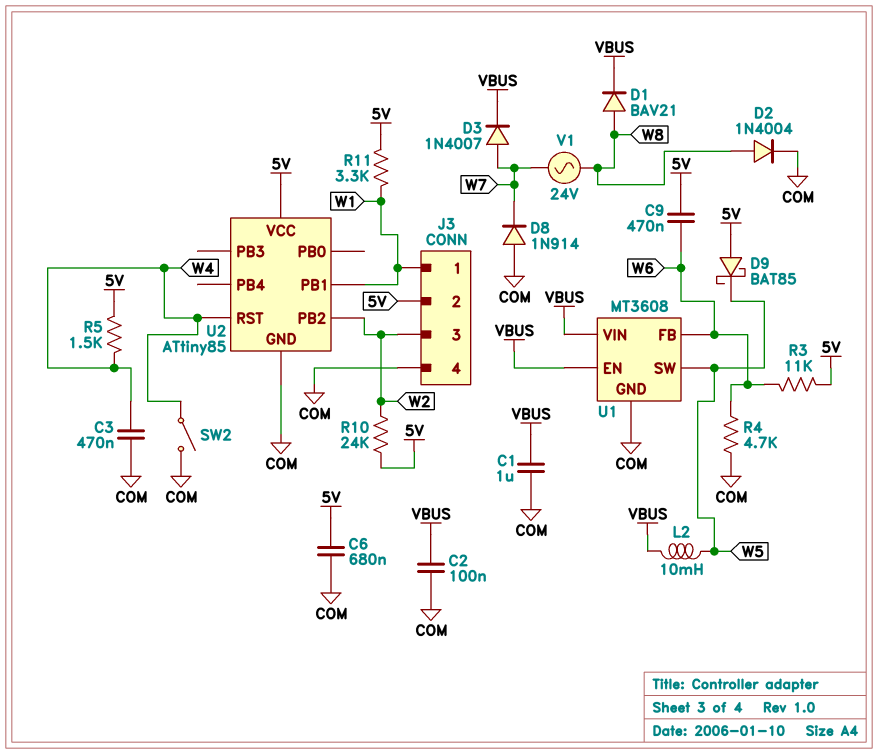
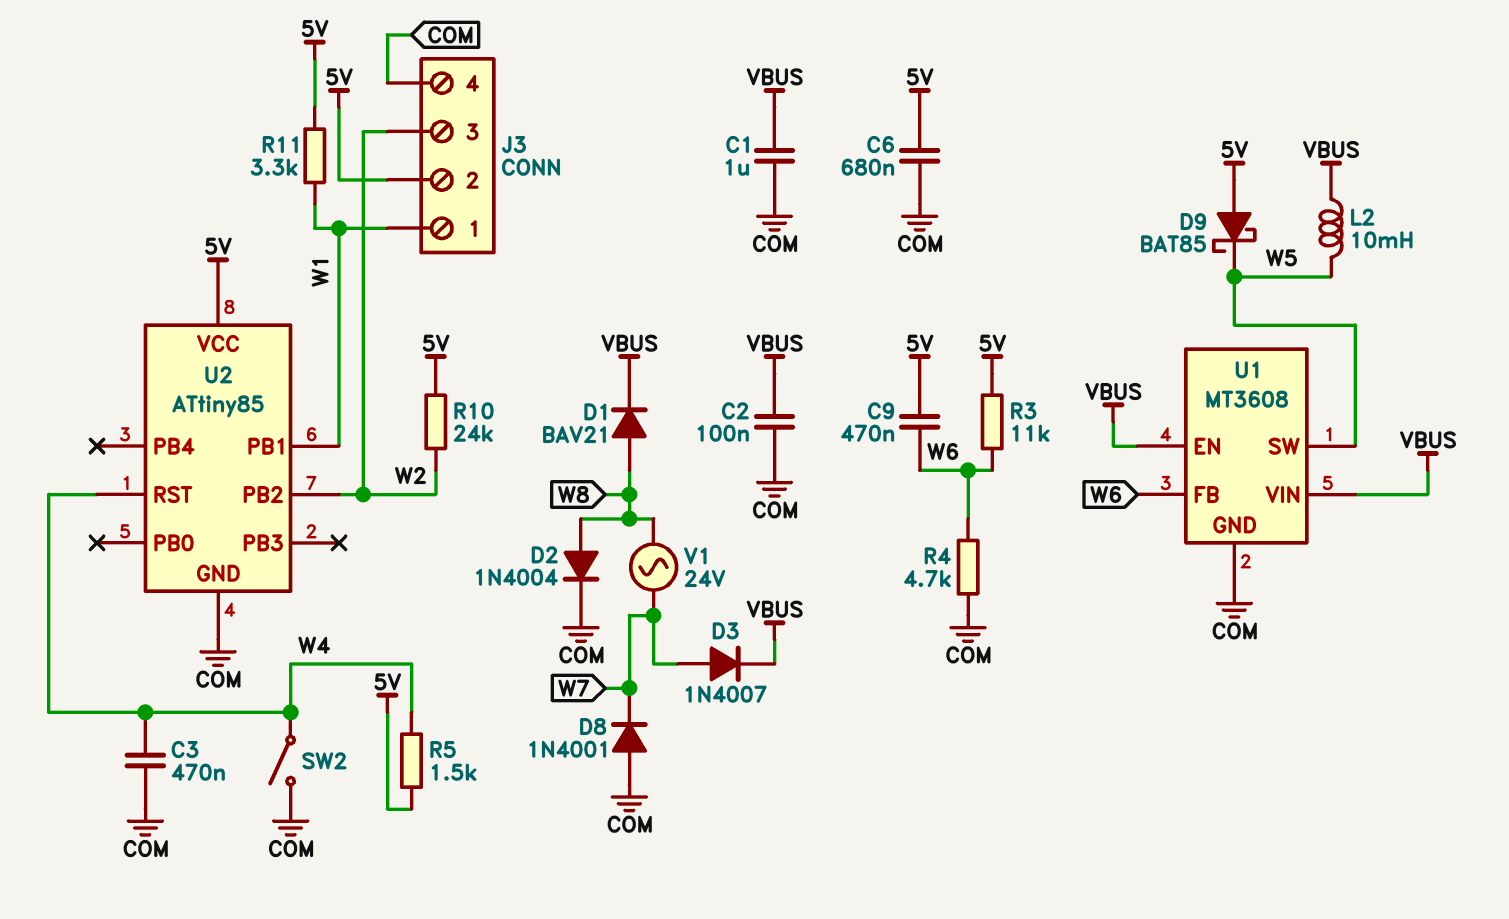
D8: diode 1N914 (A COM, K W7) -> diode 1N4001 (A COM, K W7)

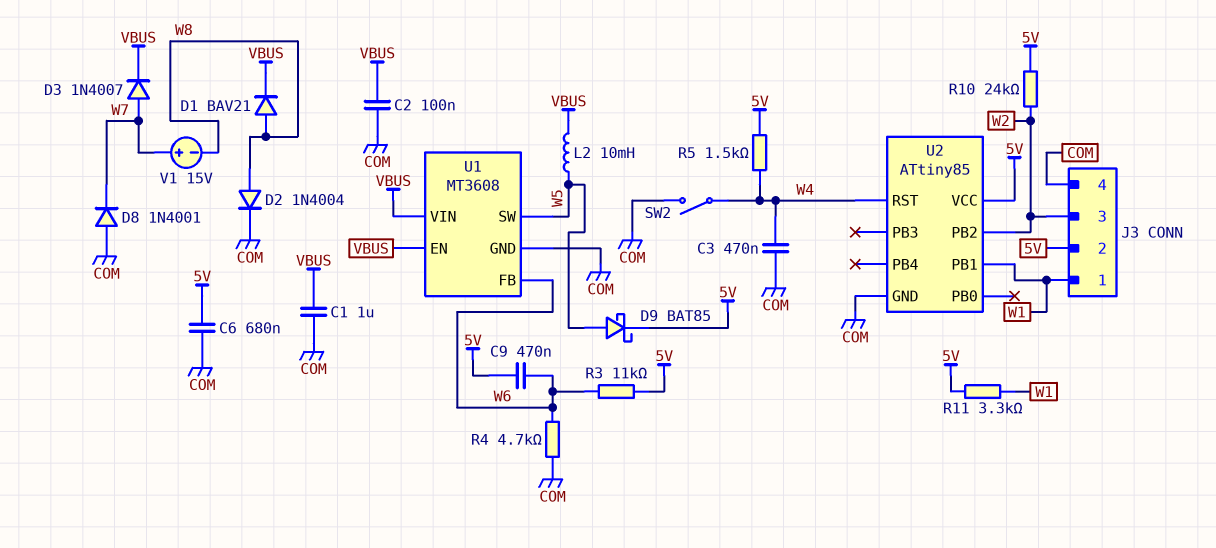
D9: schottky BAT85 (A 5V, K W5) -> schottky BAT85 (A W5, K 5V)
V1: AC 24V (W7, W8) -> 15V (plus W7, minus W8)

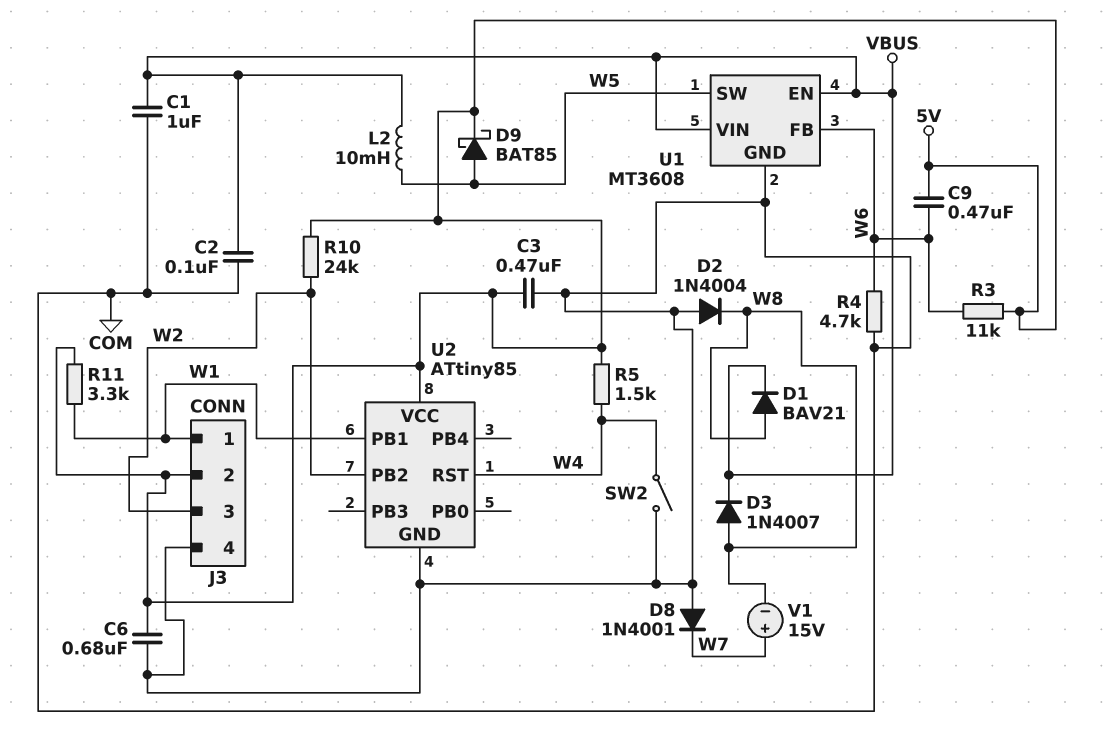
C3: 470nF (COM, W4) -> 470nF (5V, COM)
D2: diode 1N4004 (A W8, K COM) -> diode 1N4004 (A COM, K W8)
D3: diode 1N4007 (A W7, K VBUS) -> diode 1N4007 (A W8, K VBUS)

